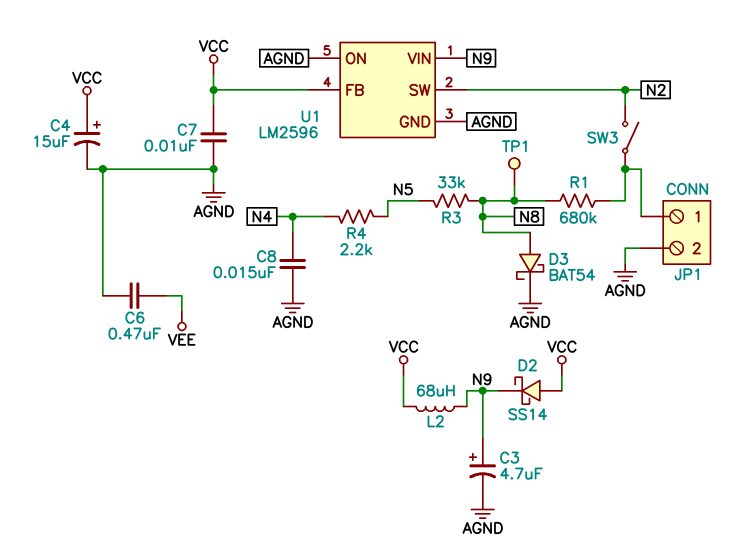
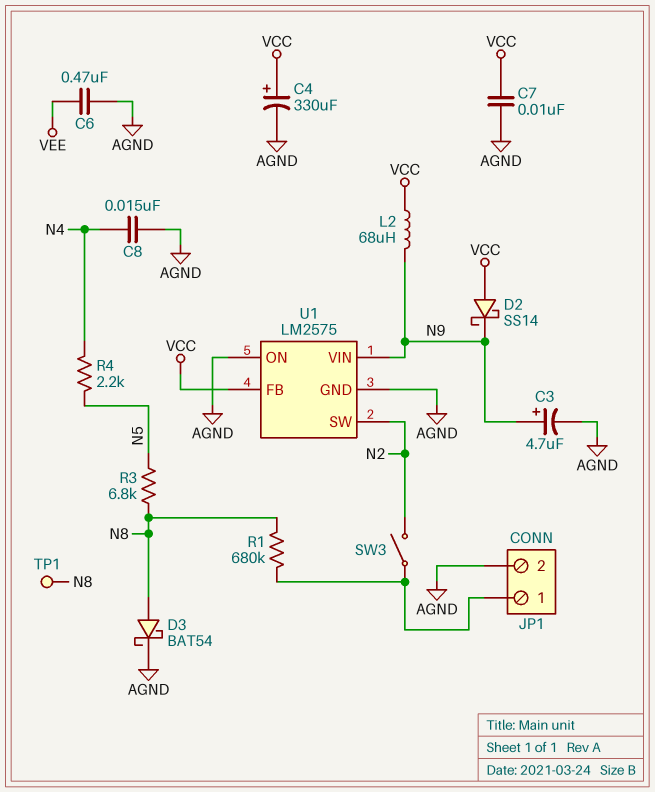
C4: 15uF (plus VCC, minus AGND) -> 330uF (plus VCC, minus AGND)
R3: 33k (N5, N8) -> 6.8k (N5, N8)
U1: LM2596 -> LM2575

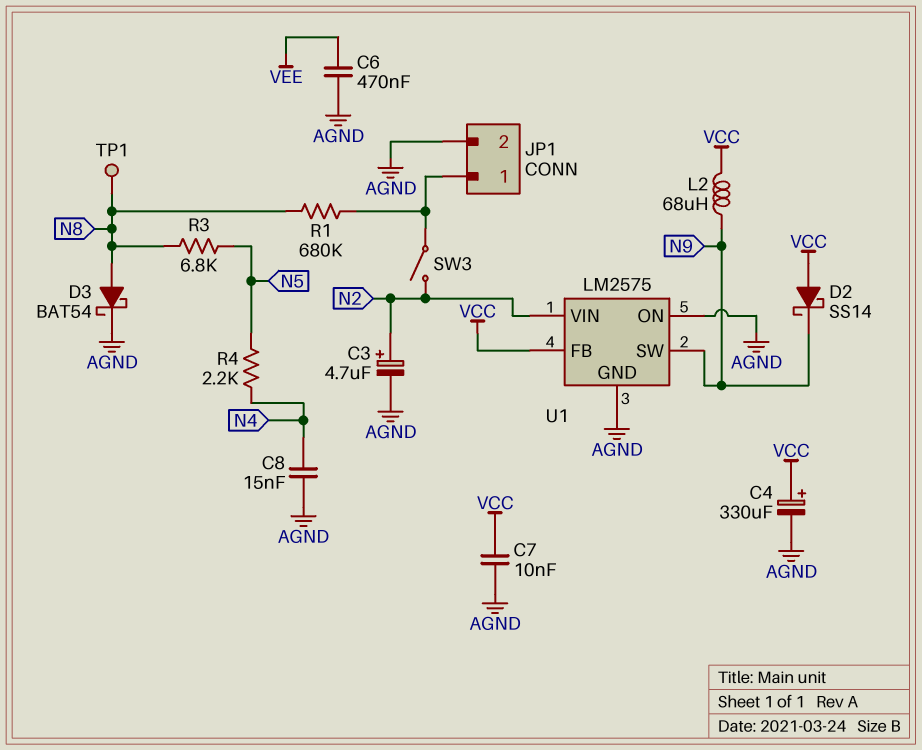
C3: 4.7uF (plus N9, minus AGND) -> 4.7uF (plus N2, minus AGND)
U1 pin SW: N2 -> N9
U1 pin VIN: N9 -> N2

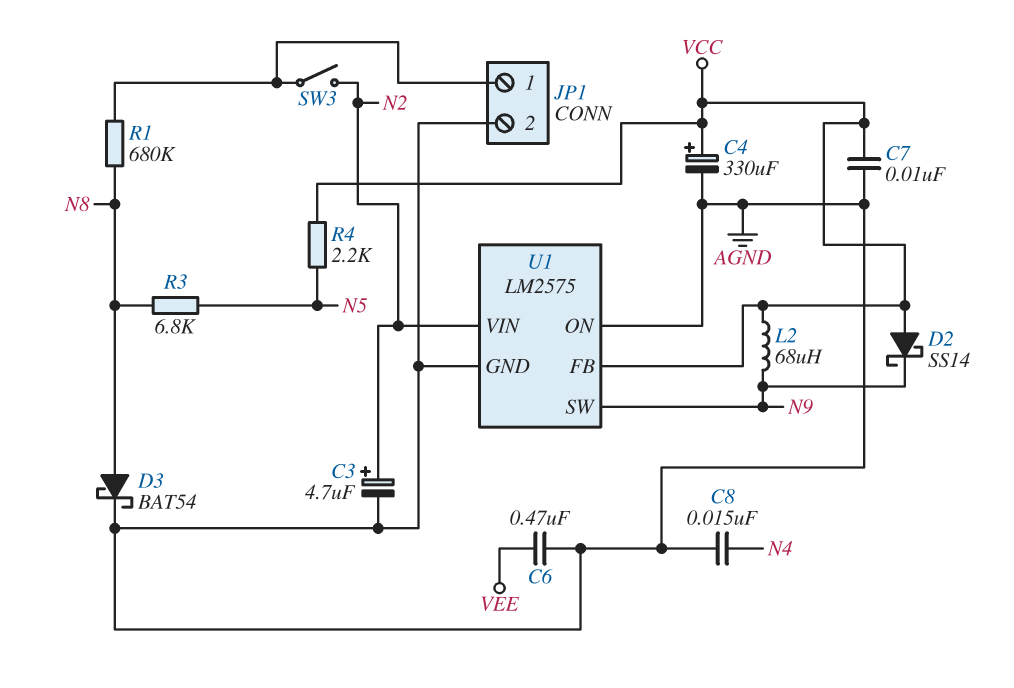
R4: 2.2k (N4, N5) -> 2.2k (N5, VCC)
TP1: test point (N8) -> none

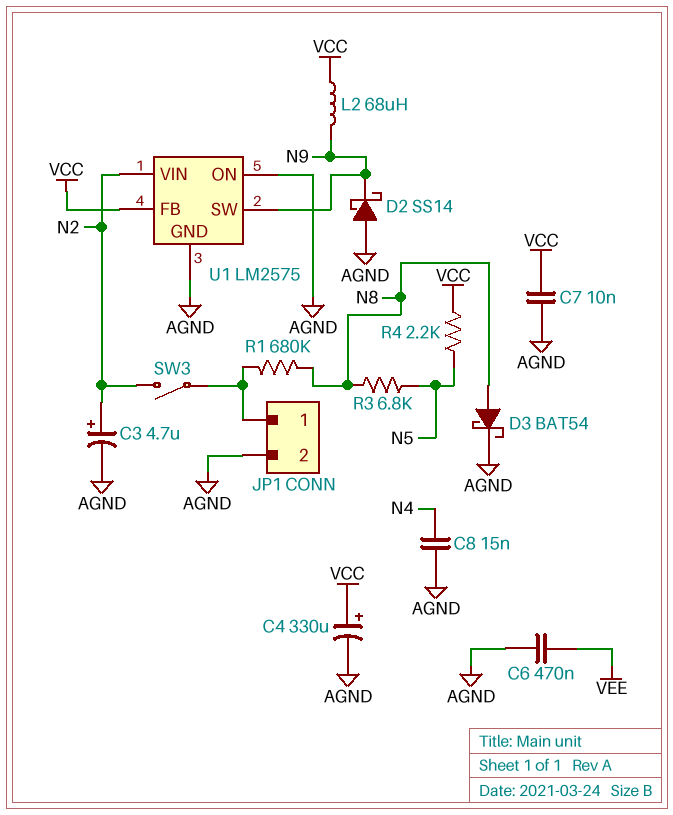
D2: schottky SS14 (A VCC, K N9) -> schottky SS14 (A AGND, K N9)

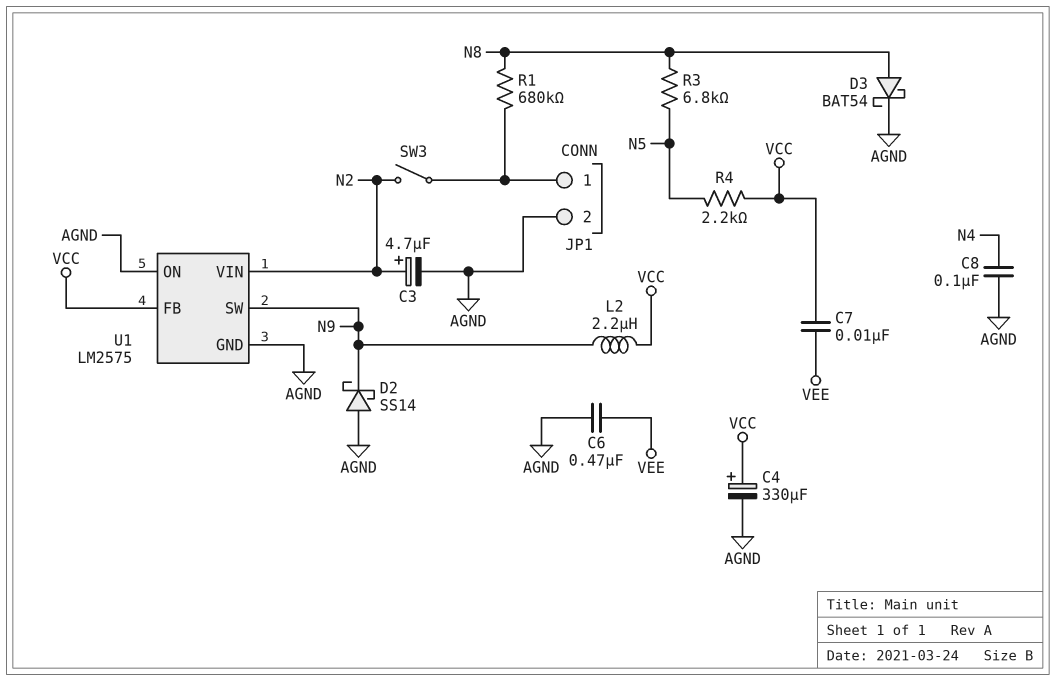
C7: 10nF (AGND, VCC) -> 10nF (VCC, VEE)
C8: 15nF (AGND, N4) -> 100nF (AGND, N4)
L2: 68uH (N9, VCC) -> 2.2uH (N9, VCC)

